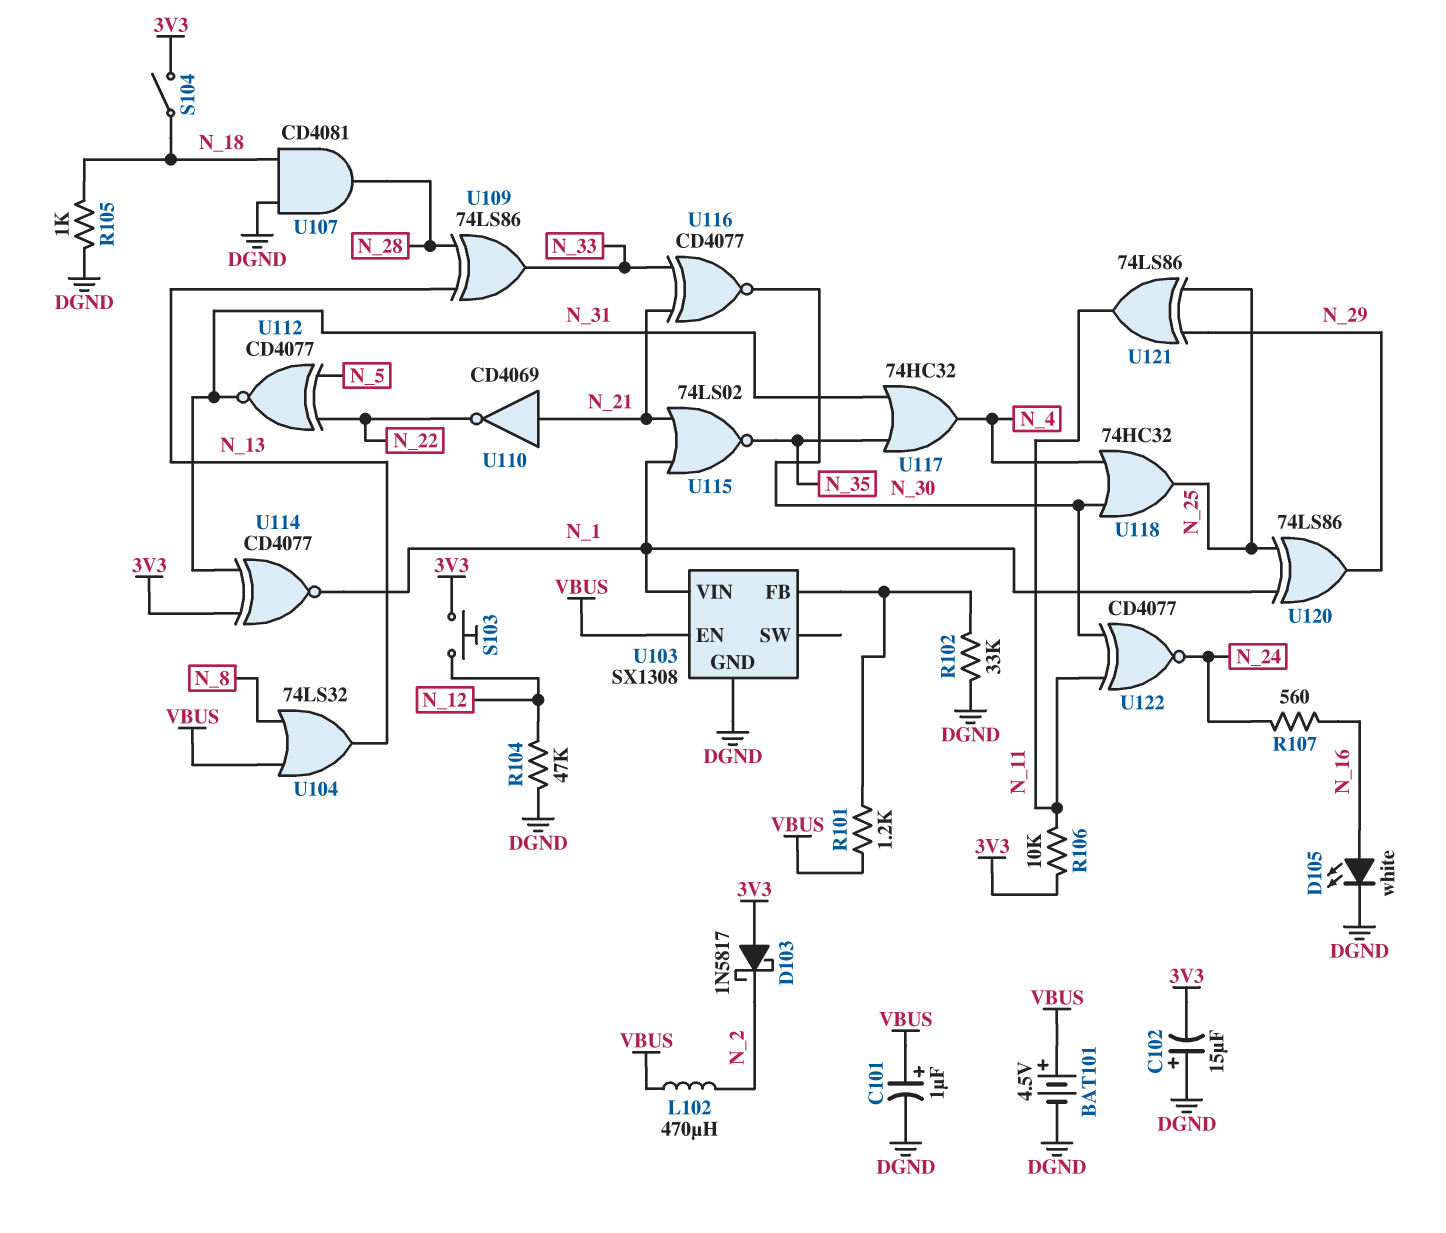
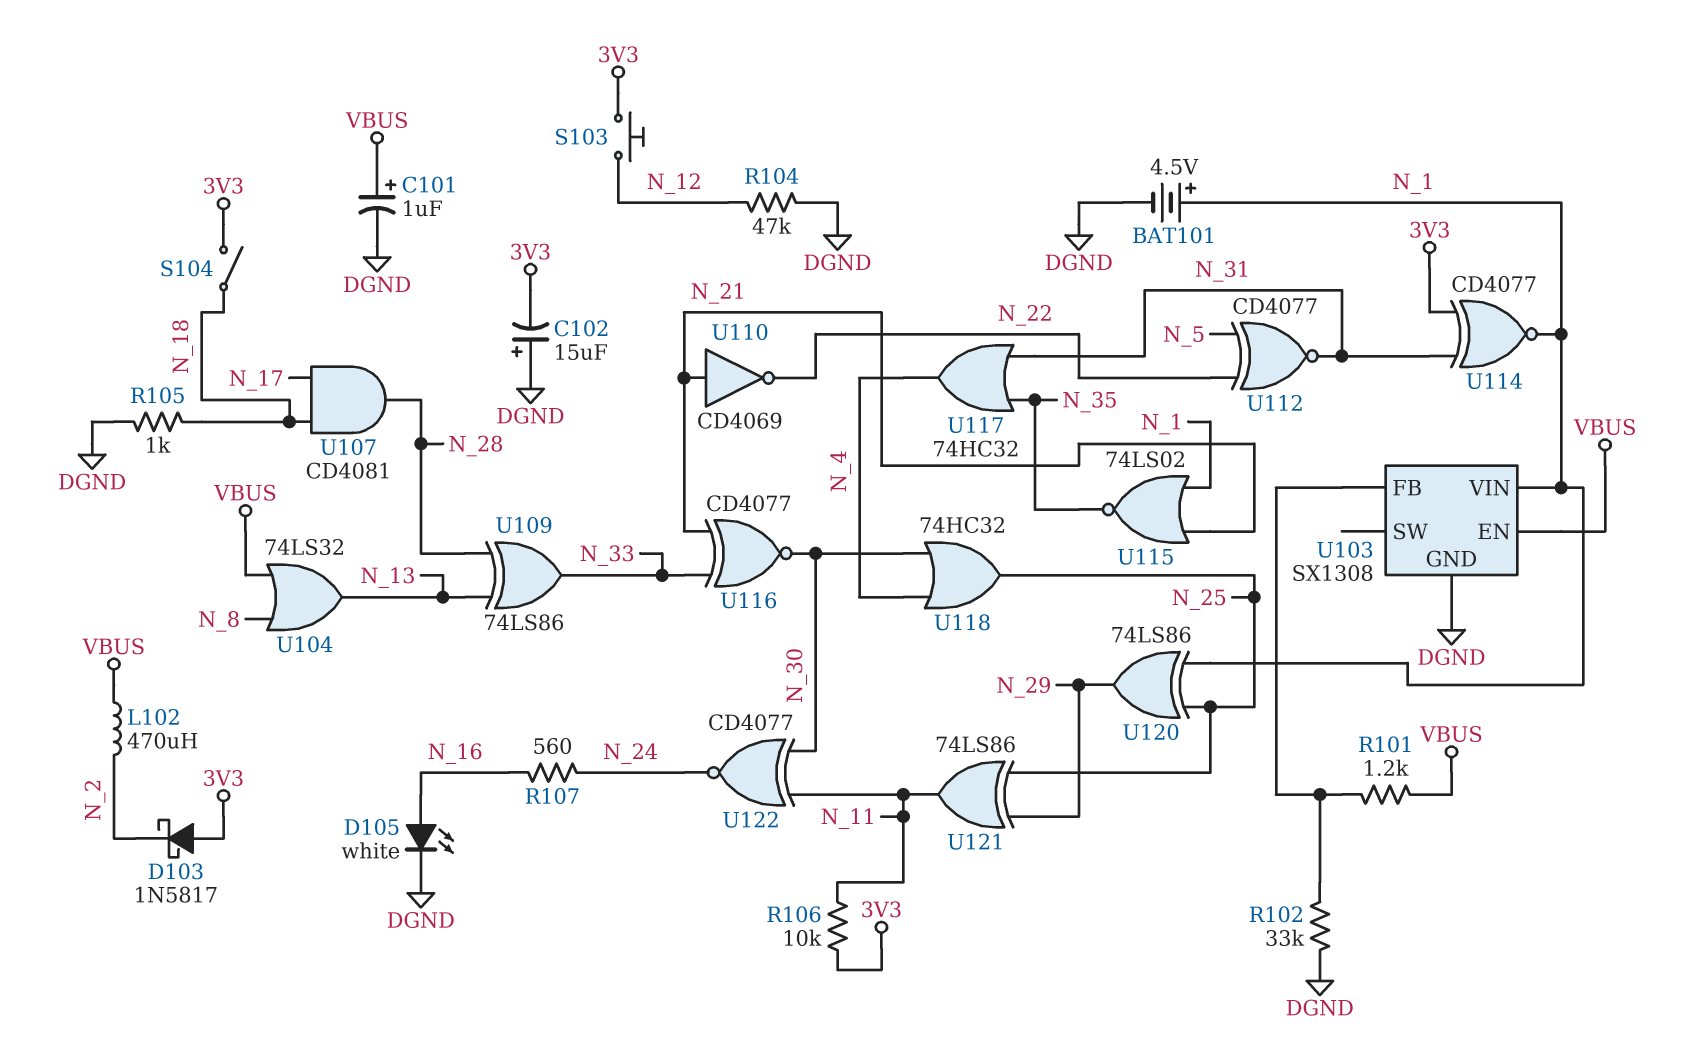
BAT101: 4.5V (plus VBUS, minus DGND) -> 4.5V (plus N_1, minus DGND)
U107: AND CD4081 (in DGND, in N_18, out N_28) -> AND CD4081 (in N_17, in N_18, out N_28)

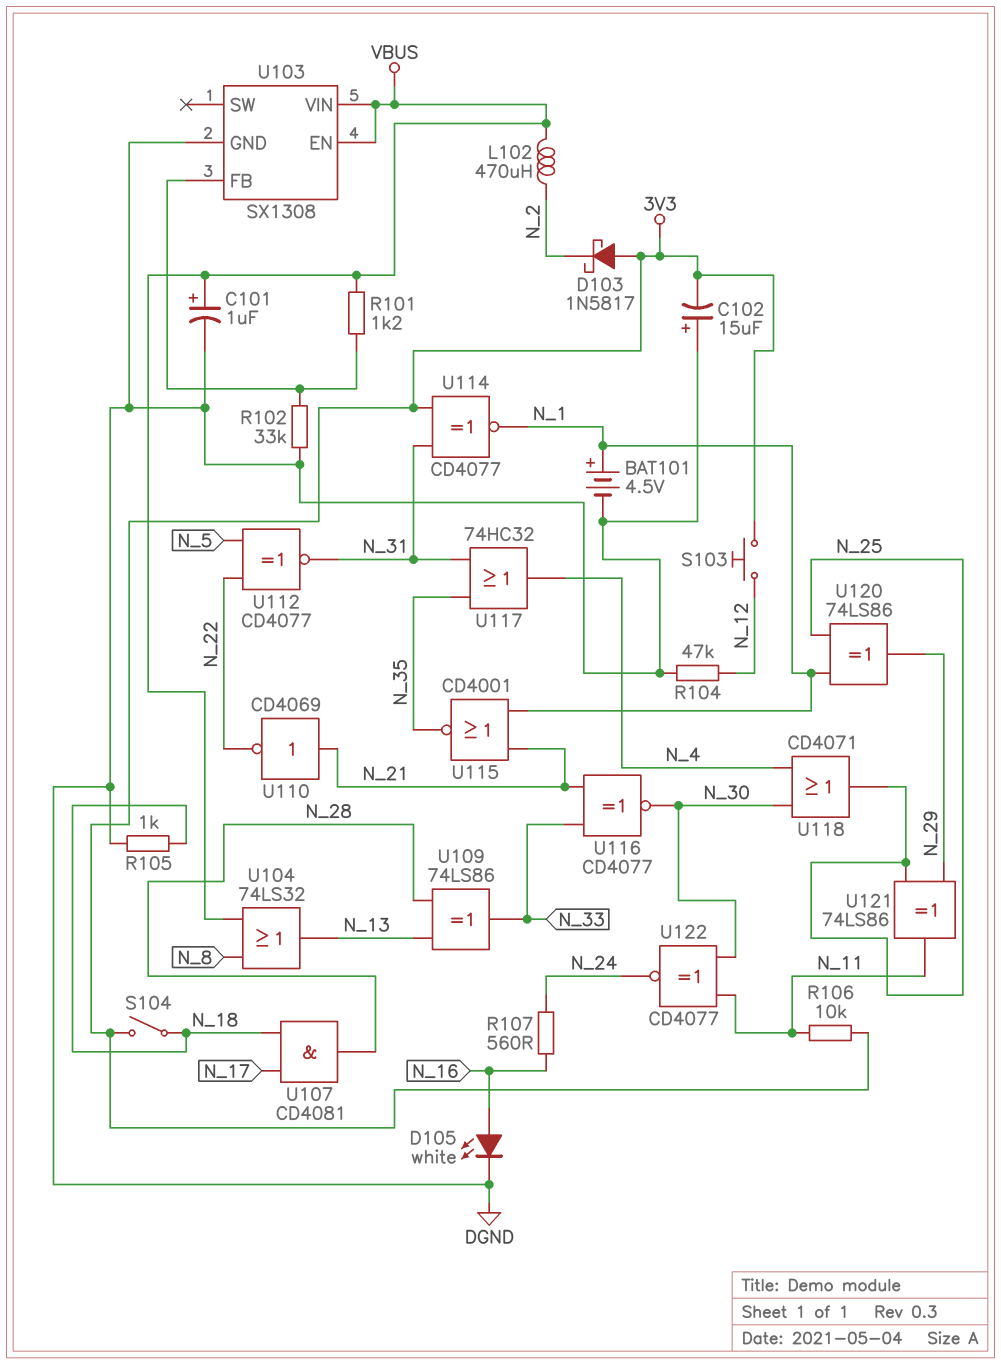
U103 pin VIN: N_1 -> VBUS
U115: NOR 74LS02 (in N_1, in N_21, out N_35) -> NOR CD4001 (in N_1, in N_21, out N_35)
U118: OR 74HC32 (in N_4, in N_30, out N_25) -> OR CD4071 (in N_4, in N_30, out N_25)

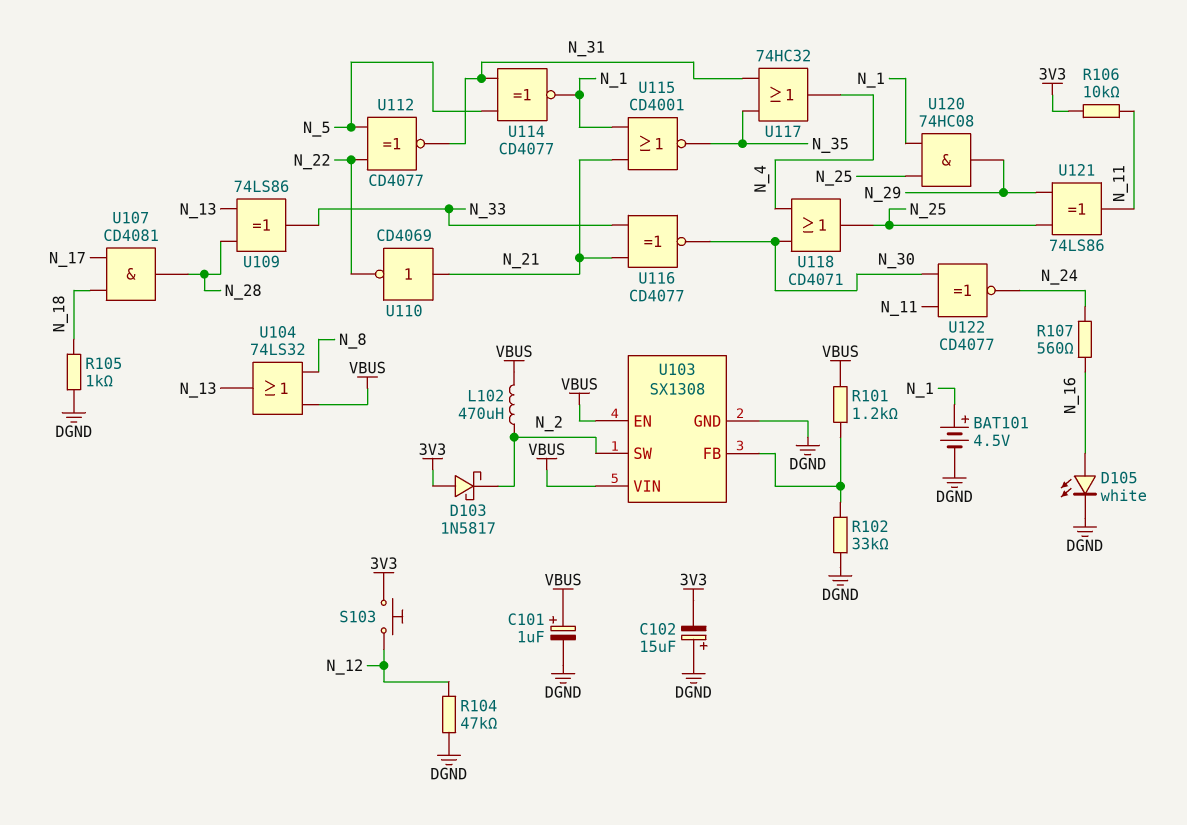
S104: switch (3V3, N_18) -> none
U103 pin SW: none -> N_2
U114: XNOR CD4077 (in 3V3, in N_31, out N_1) -> XNOR CD4077 (in N_5, in N_31, out N_1)
U120: XOR 74LS86 (in N_1, in N_25, out N_29) -> AND 74HC08 (in N_1, in N_25, out N_29)

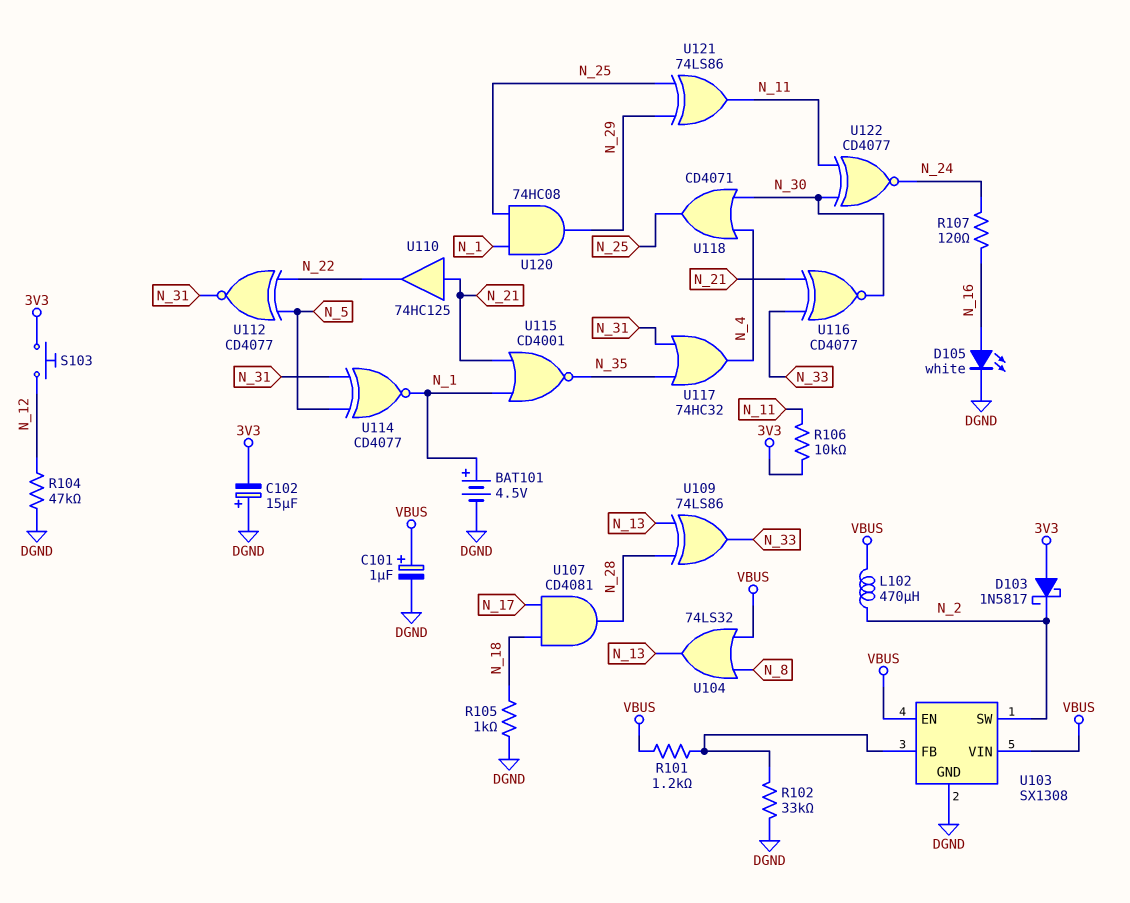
R107: 560 (N_16, N_24) -> 120 (N_16, N_24)
U110: NOT CD4069 (in N_21, out N_22) -> buffer 74HC125 (in N_21, out N_22)

